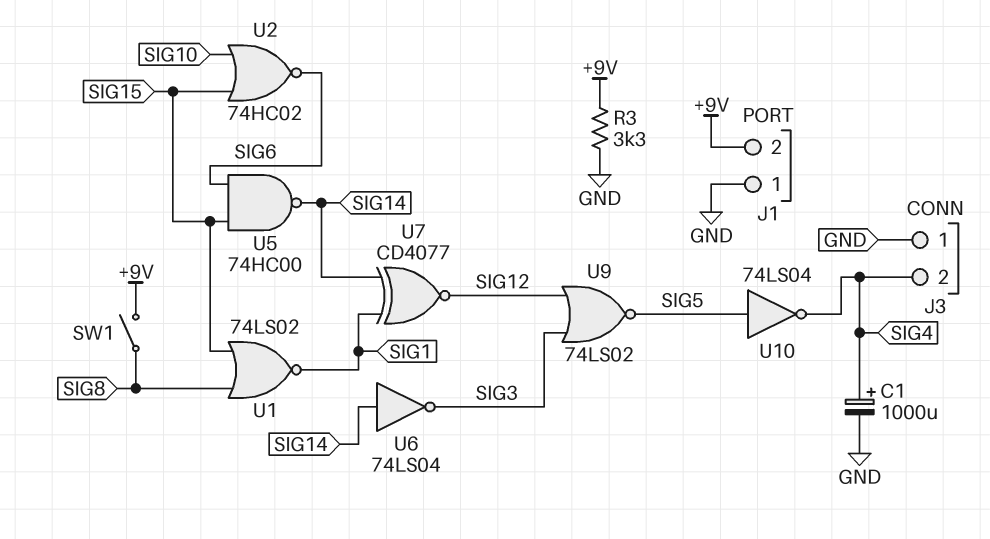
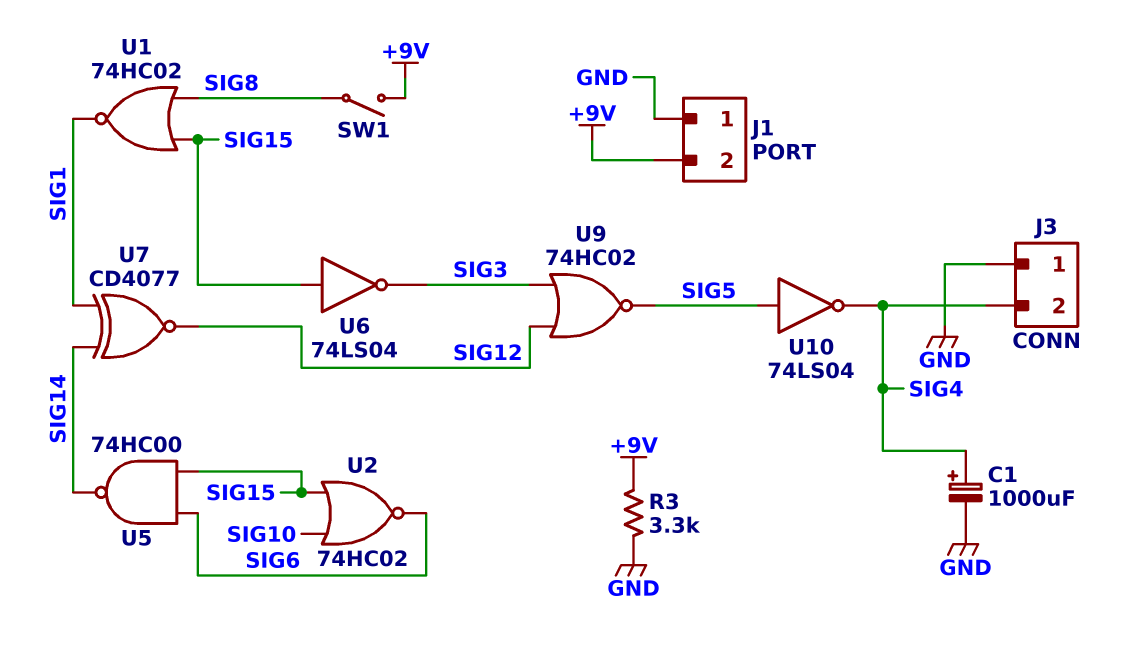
U1: NOR 74LS02 (in SIG8, in SIG15, out SIG1) -> NOR 74HC02 (in SIG8, in SIG15, out SIG1)
U6: NOT 74LS04 (in SIG14, out SIG3) -> NOT 74LS04 (in SIG15, out SIG3)
U9: NOR 74LS02 (in SIG3, in SIG12, out SIG5) -> NOR 74HC02 (in SIG3, in SIG12, out SIG5)

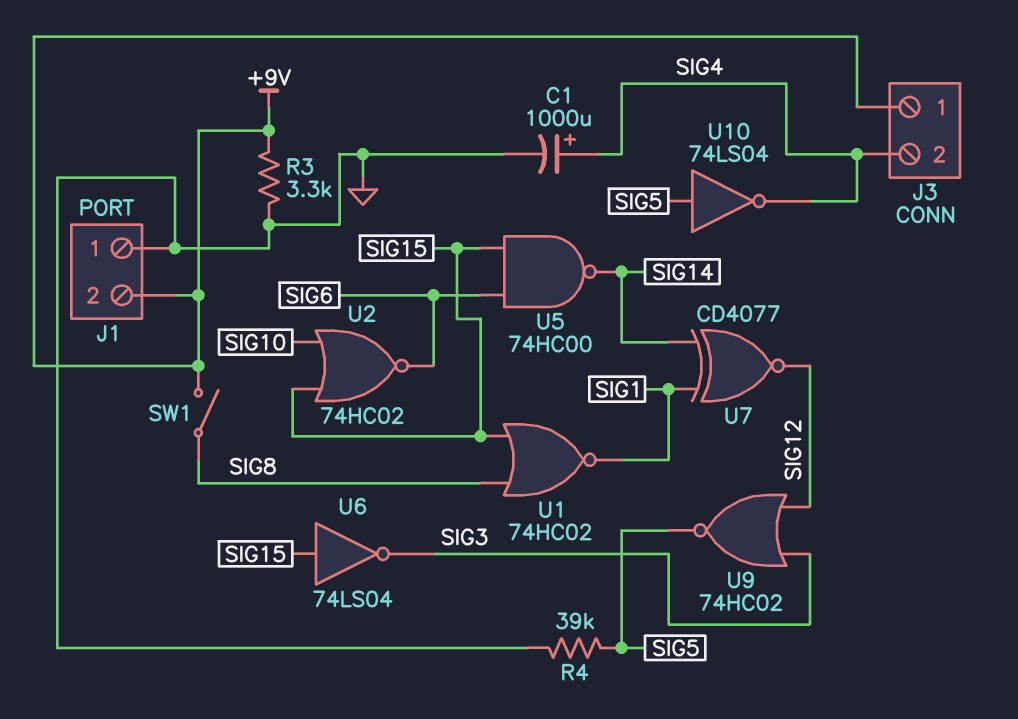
J3 pin 1: GND -> +9V
R4: none -> 39k (GND, SIG5)

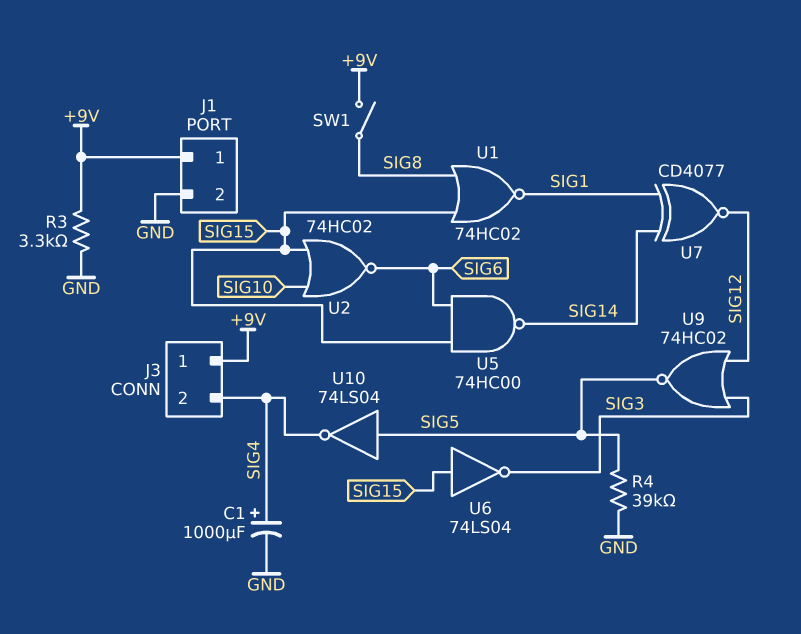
J1 pin 1: GND -> +9V
J1 pin 2: +9V -> GND

